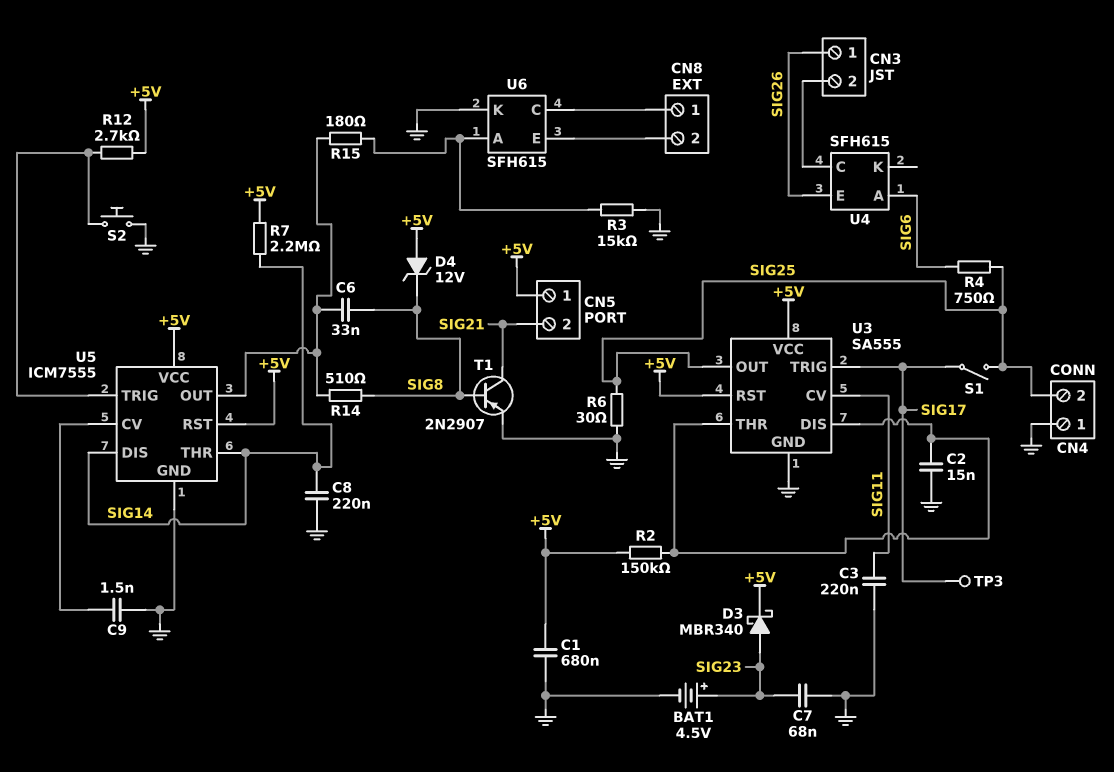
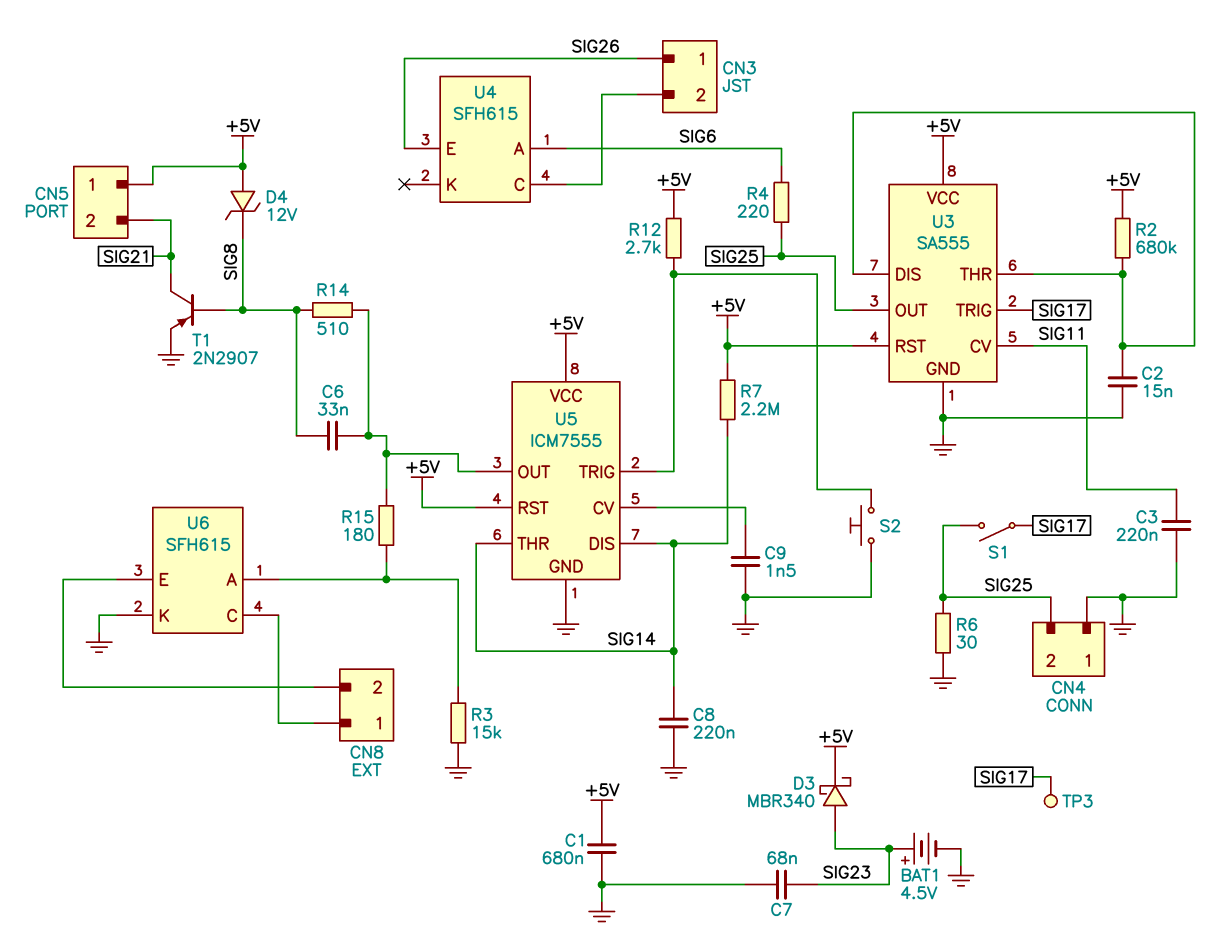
R2: 150k (+5V, U3/DIS) -> 680k (+5V, U3/DIS)
R4: 750 (SIG6, SIG25) -> 220 (SIG6, SIG25)

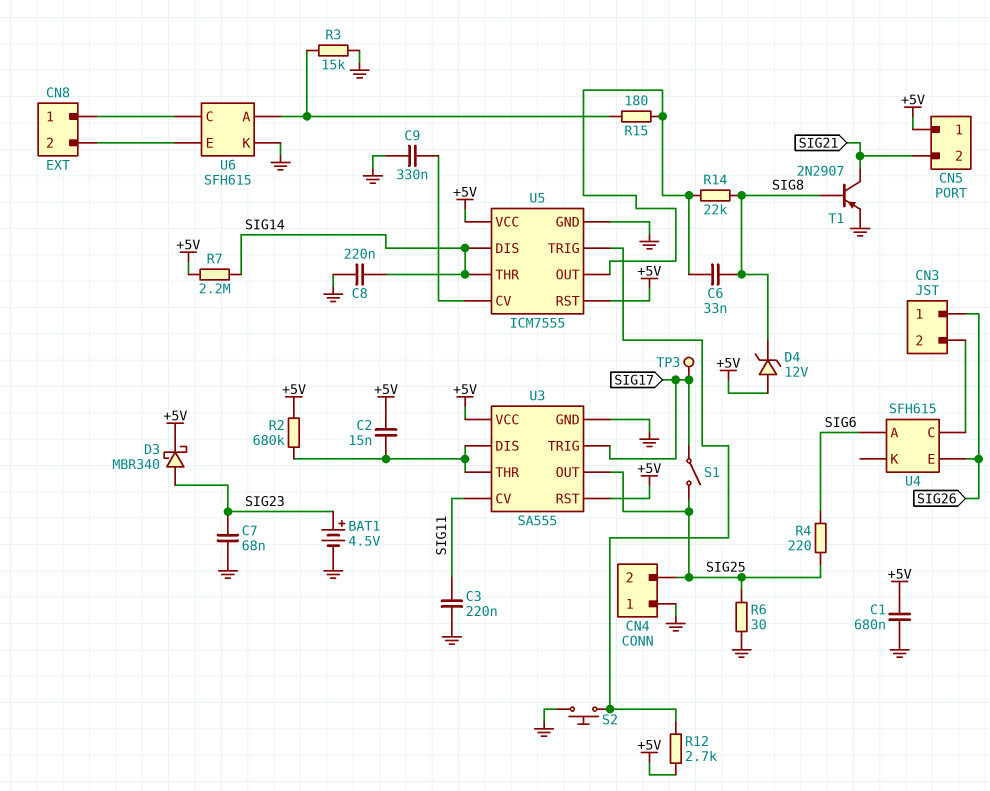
C2: 15nF (GND, U3/DIS) -> 15nF (+5V, U3/DIS)
C9: 1.5nF (GND, U5/CV) -> 330nF (GND, U5/CV)
R14: 510 (SIG8, U5/OUT) -> 22k (SIG8, U5/OUT)

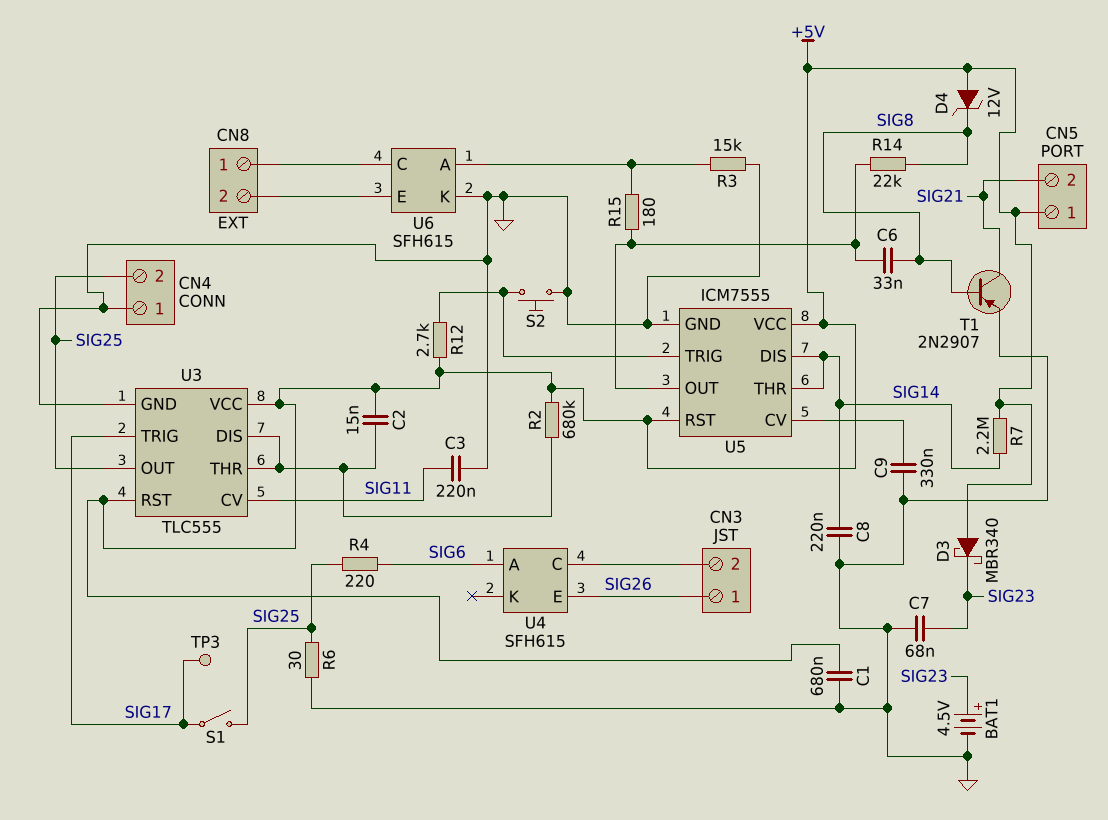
D3: schottky MBR340 (A SIG23, K +5V) -> schottky MBR340 (A +5V, K SIG23)
U3: SA555 -> TLC555

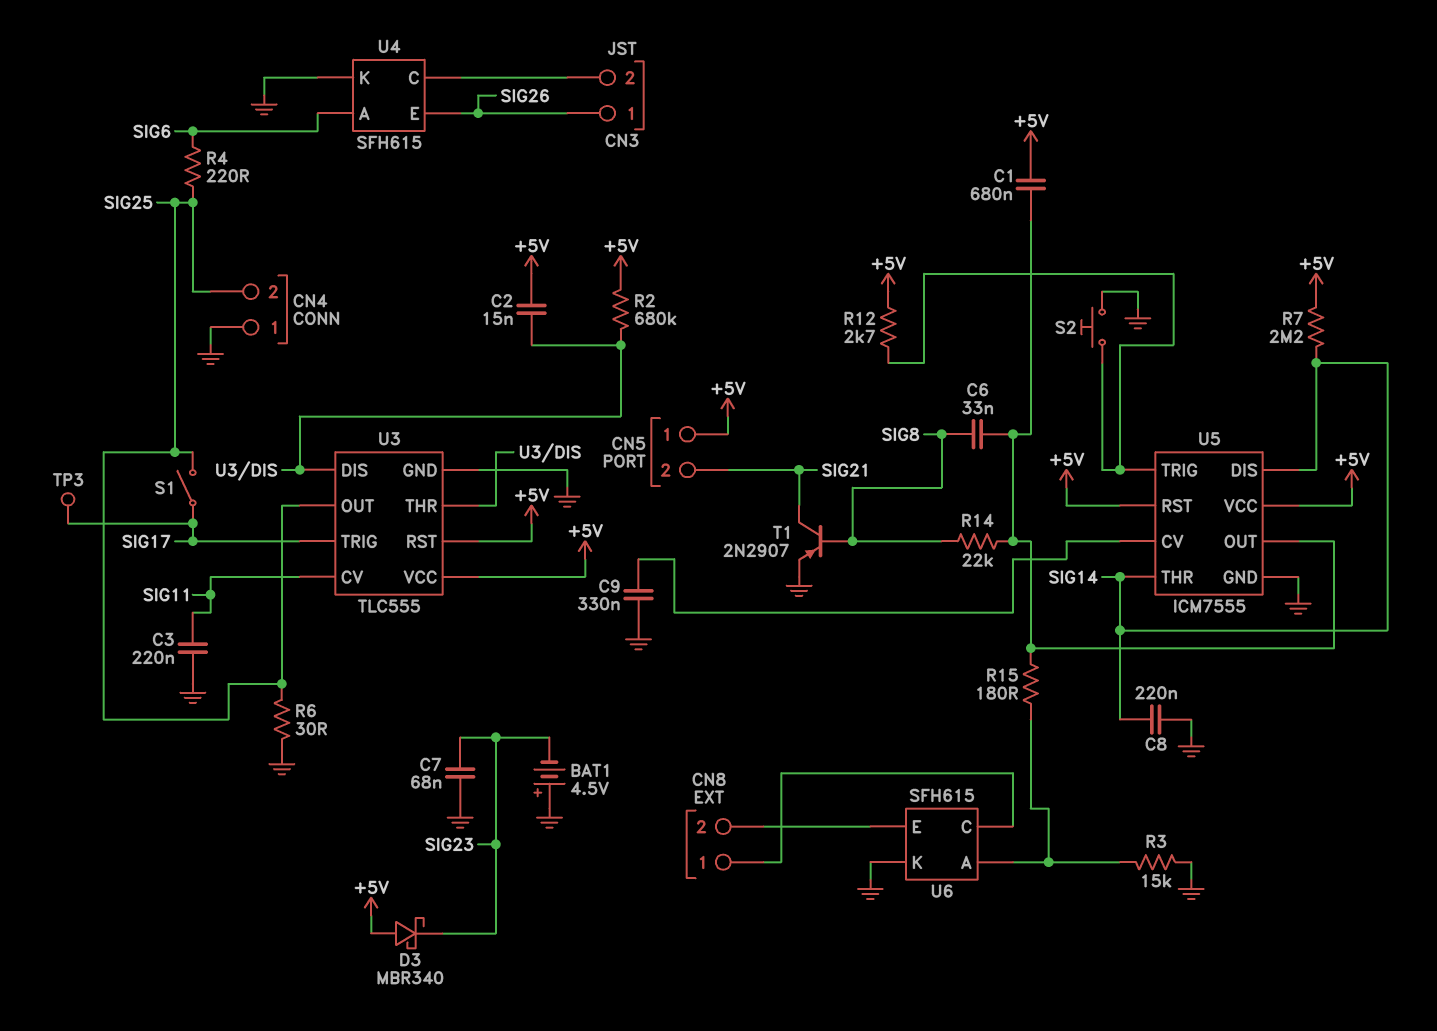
BAT1: 4.5V (plus SIG23, minus GND) -> 4.5V (plus GND, minus SIG23)
C1: 680nF (+5V, GND) -> 680nF (+5V, U5/OUT)
D4: zener 12V (A +5V, K SIG8) -> none
U4 pin K: none -> GND

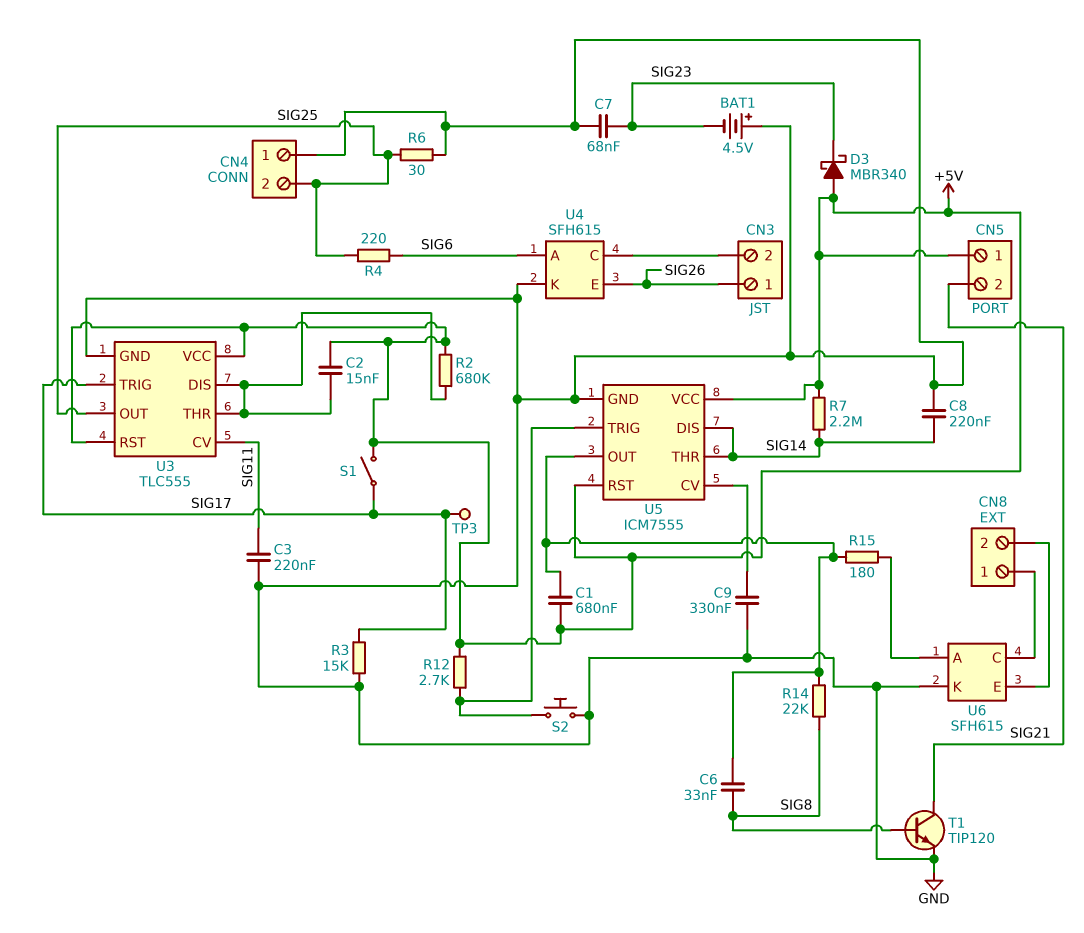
R3: 15k (GND, U6/A) -> 15k (GND, SIG17)
S1: switch (SIG17, SIG25) -> switch (+5V, SIG17)
T1: PNP 2N2907 (B SIG8, C SIG21, E GND) -> NPN TIP120 (B SIG8, C SIG21, E GND)

